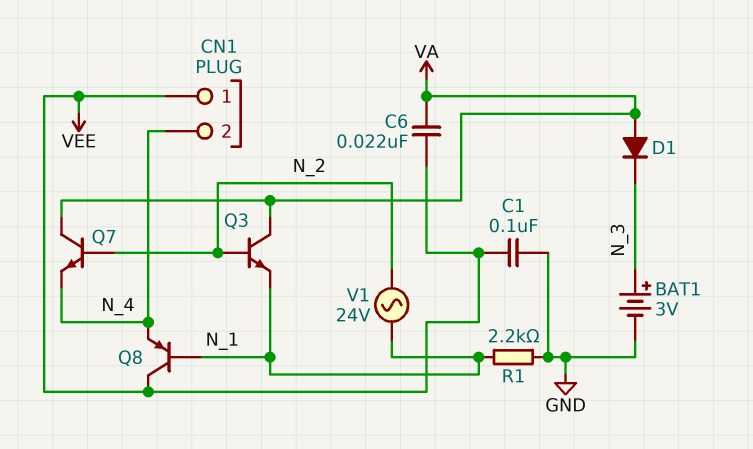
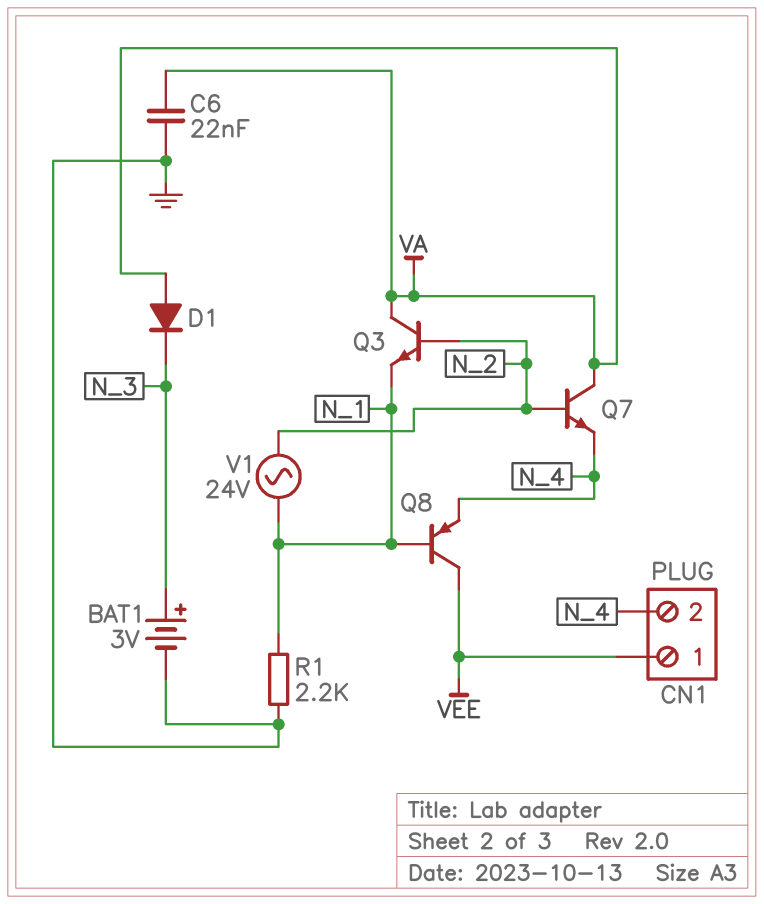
C1: 100nF (GND, VEE) -> none
C6: 22nF (VA, VEE) -> 22nF (GND, VA)

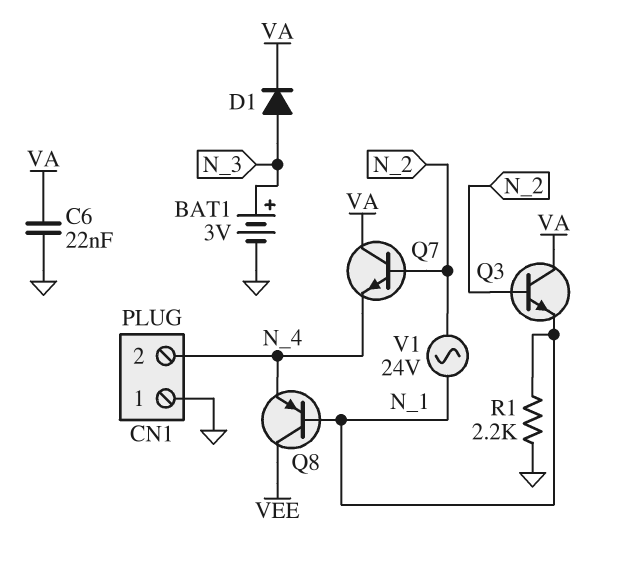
CN1 pin 1: VEE -> GND
D1: diode (A VA, K N_3) -> diode (A N_3, K VA)

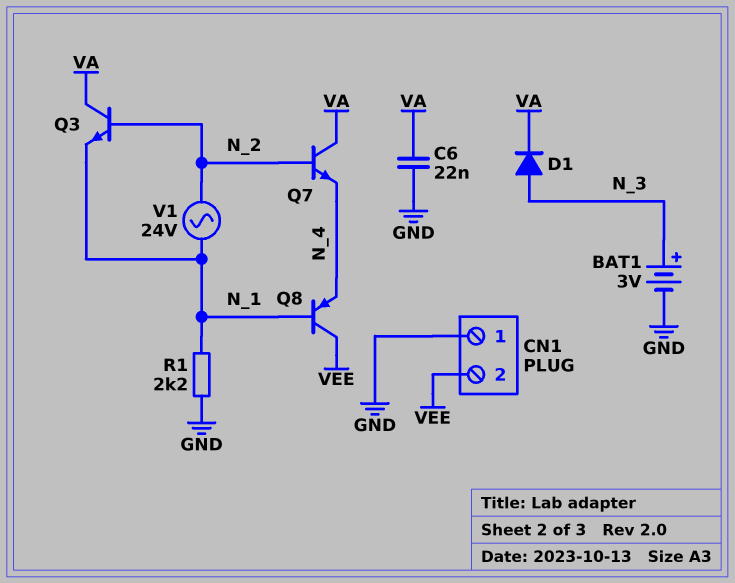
CN1 pin 2: N_4 -> VEE

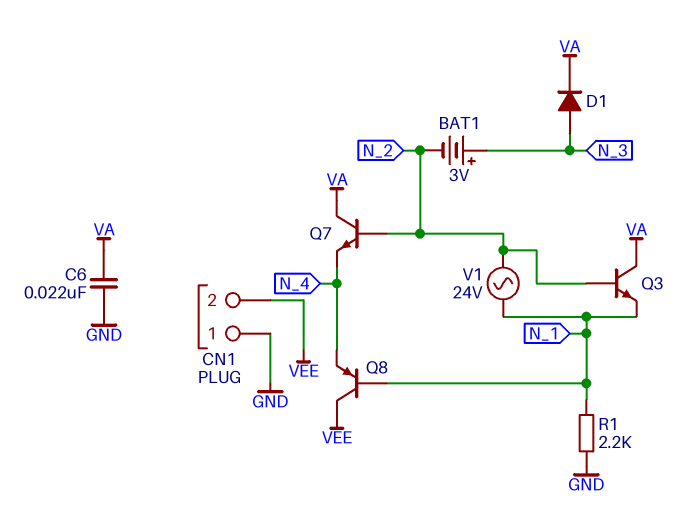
BAT1: 3V (plus N_3, minus GND) -> 3V (plus N_3, minus N_2)

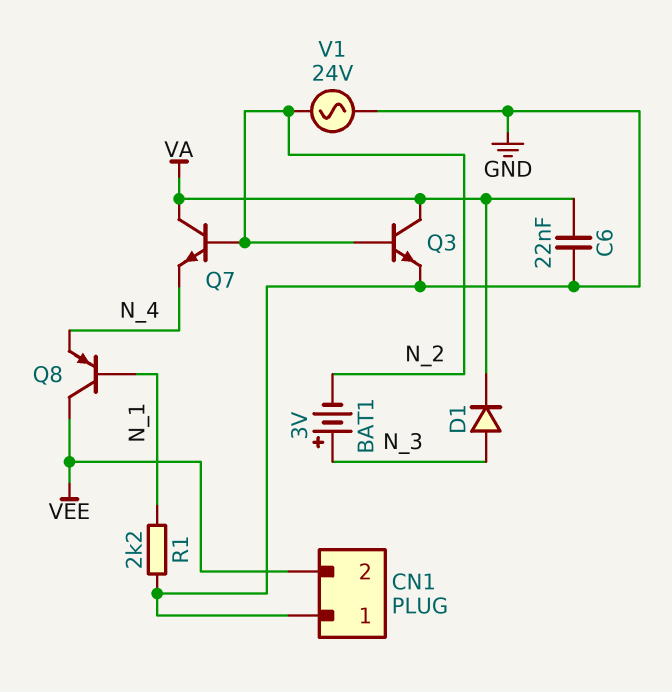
Q3: NPN (B N_2, C VA, E N_1) -> NPN (B N_2, C VA, E GND)
V1: AC 24V (N_1, N_2) -> AC 24V (GND, N_2)

